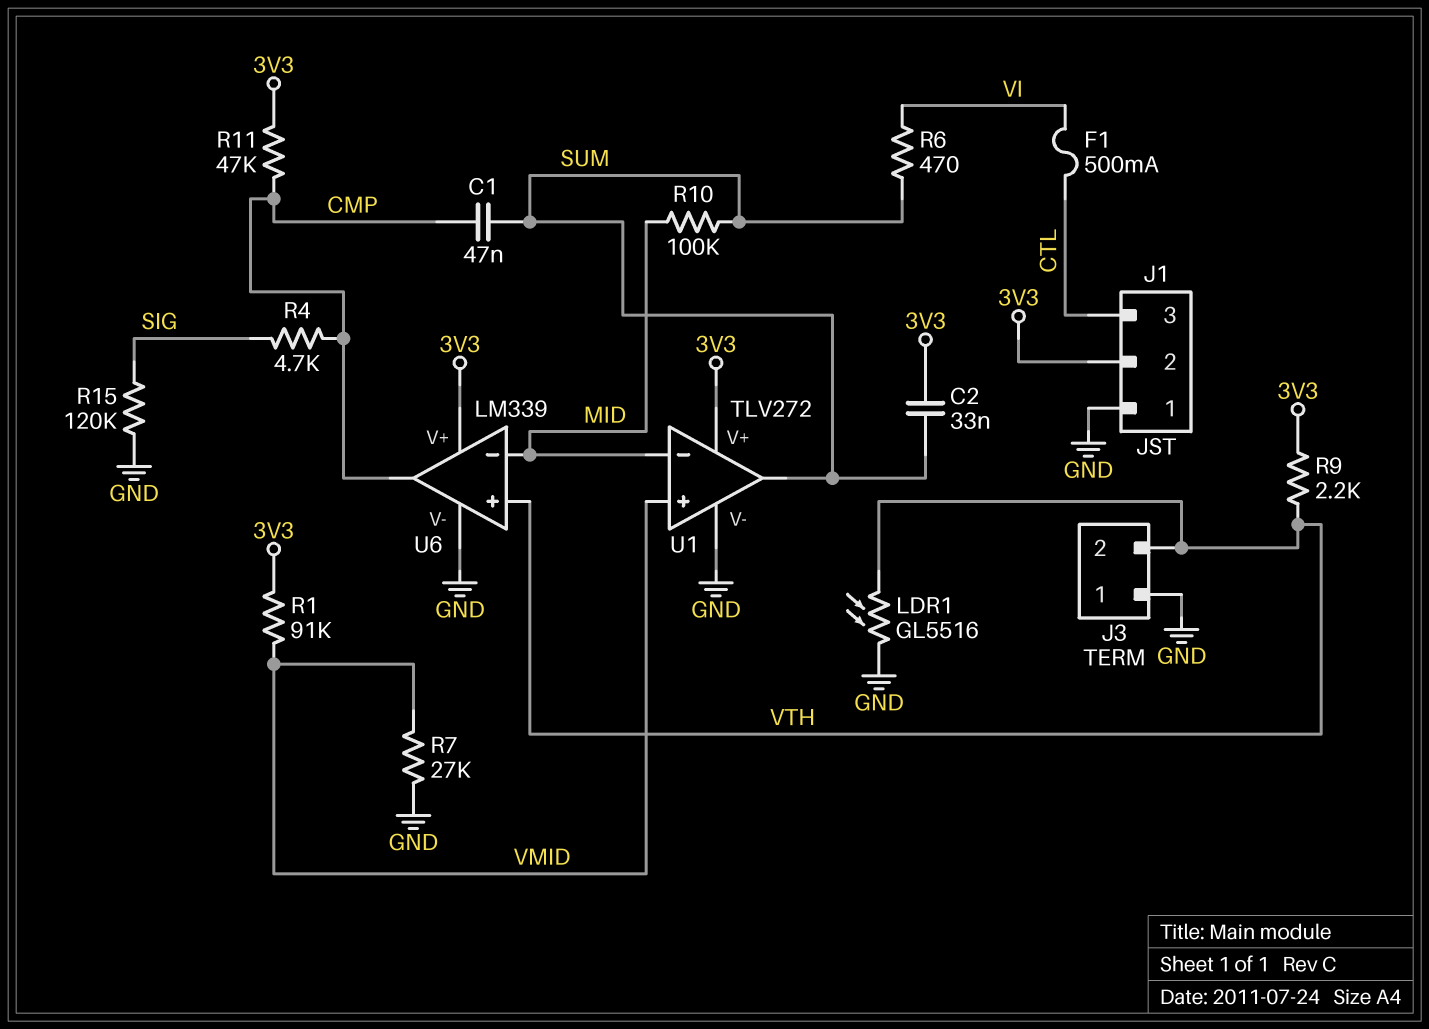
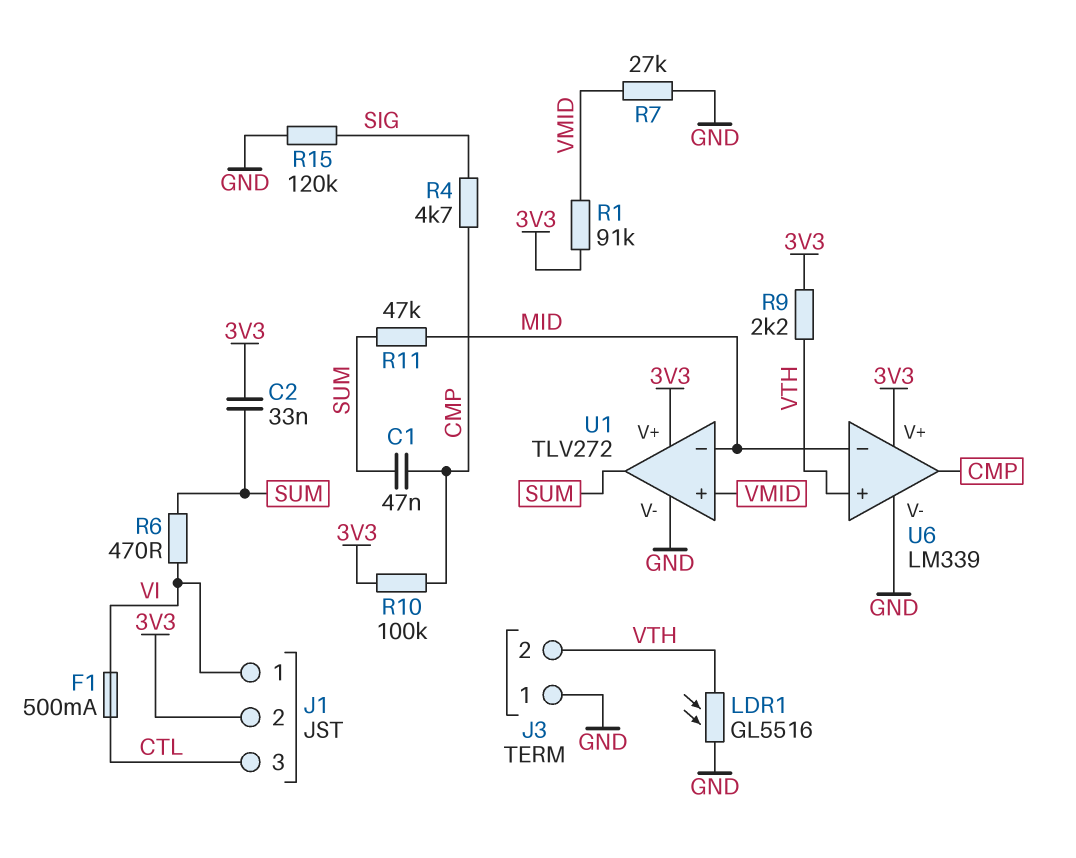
J1 pin 1: GND -> VI
R10: 100k (MID, SUM) -> 100k (3V3, CMP)
R11: 47k (3V3, CMP) -> 47k (MID, SUM)

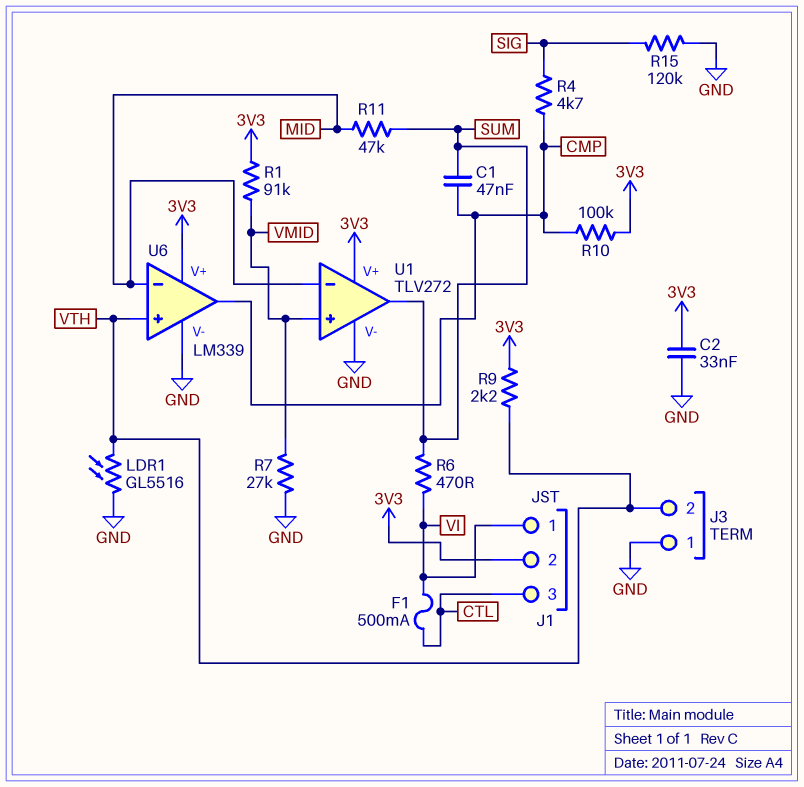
C2: 33nF (3V3, SUM) -> 33nF (3V3, GND)

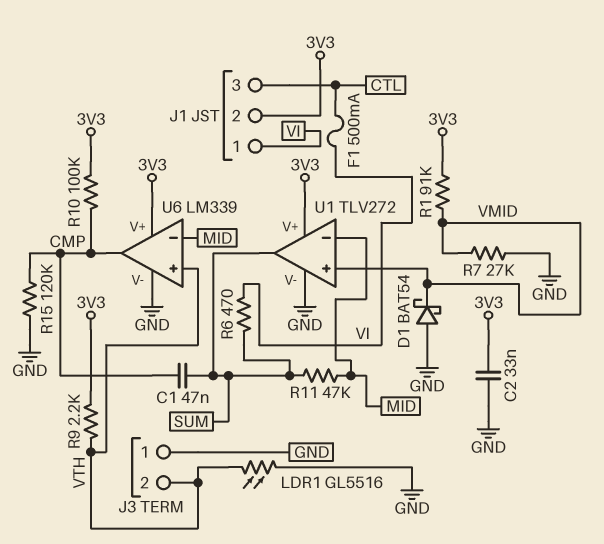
D1: none -> schottky BAT54 (A GND, K VMID)
R4: 4.7k (CMP, SIG) -> none
R15: 120k (GND, SIG) -> 120k (CMP, GND)

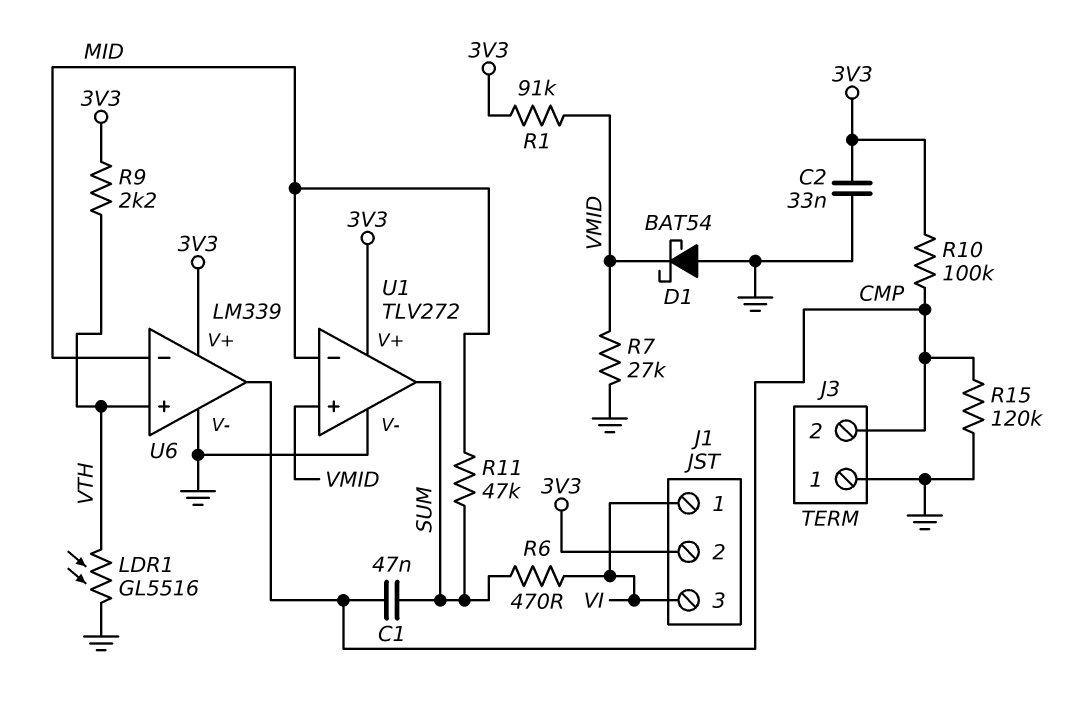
F1: 500mA (CTL, VI) -> none
J1 pin 3: CTL -> VI
J3 pin 2: VTH -> CMP

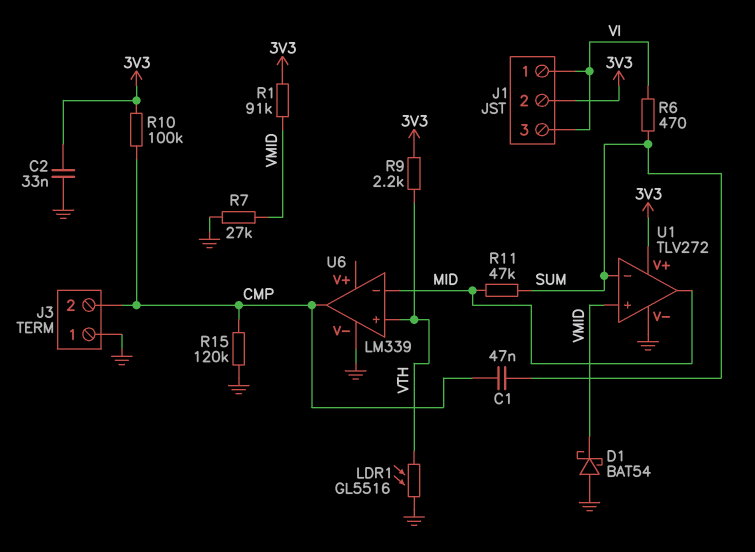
U1 pin in-: MID -> SUM
U1 pin out: SUM -> MID
U6 pin V+: 3V3 -> none

